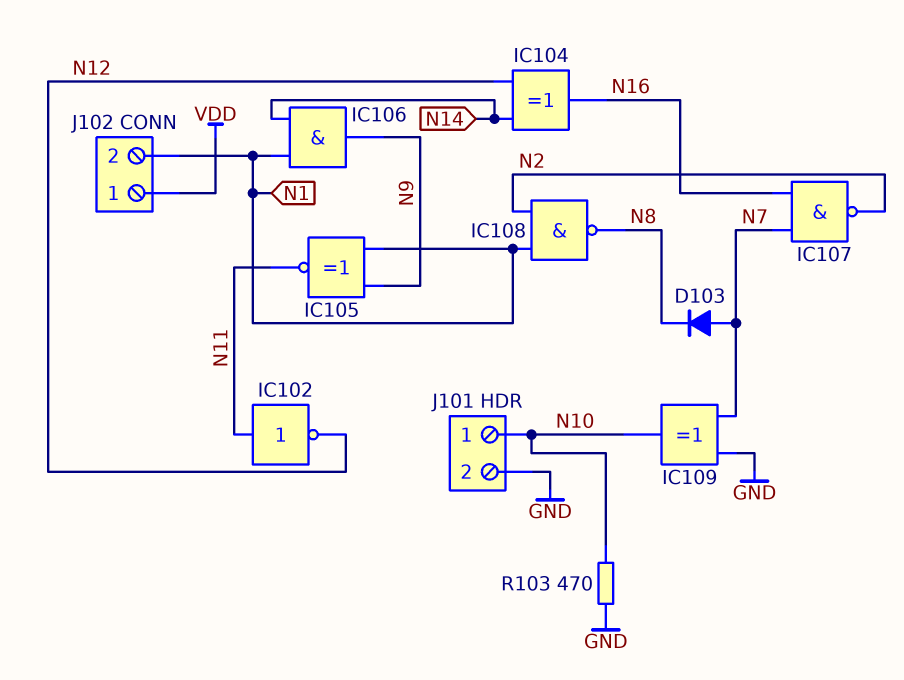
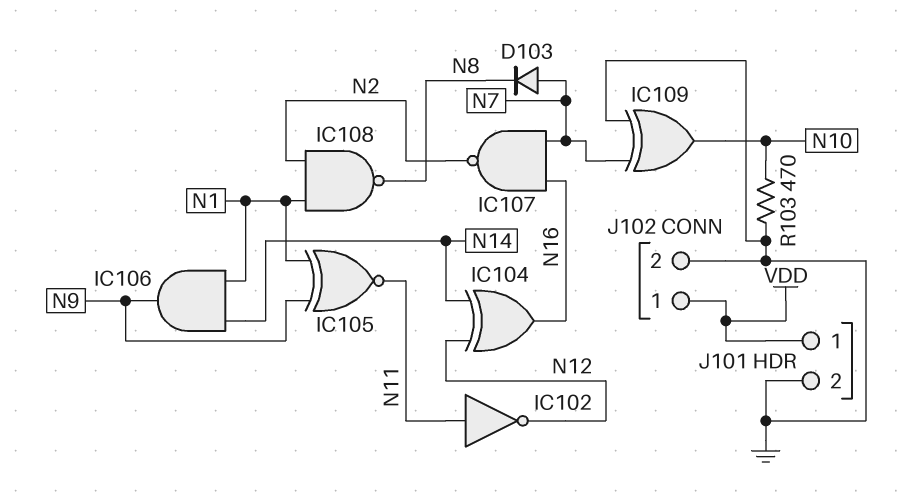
J101 pin 1: N10 -> VDD
J102 pin 2: N1 -> GND

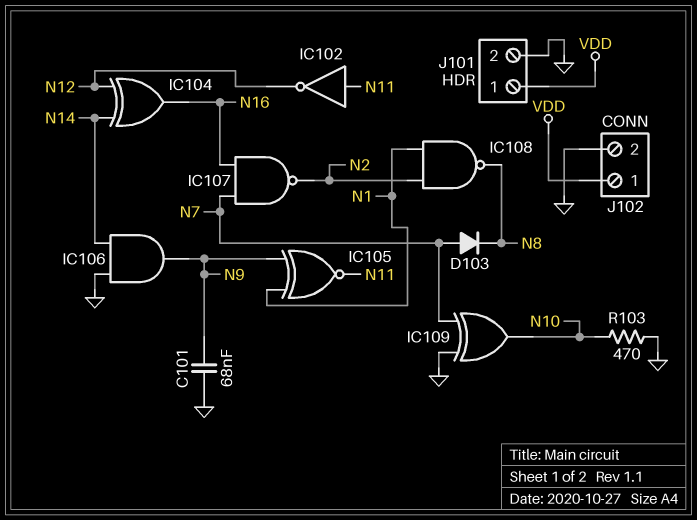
C101: none -> 68nF (GND, N9)
IC106: AND (in N1, in N14, out N9) -> AND (in GND, in N14, out N9)

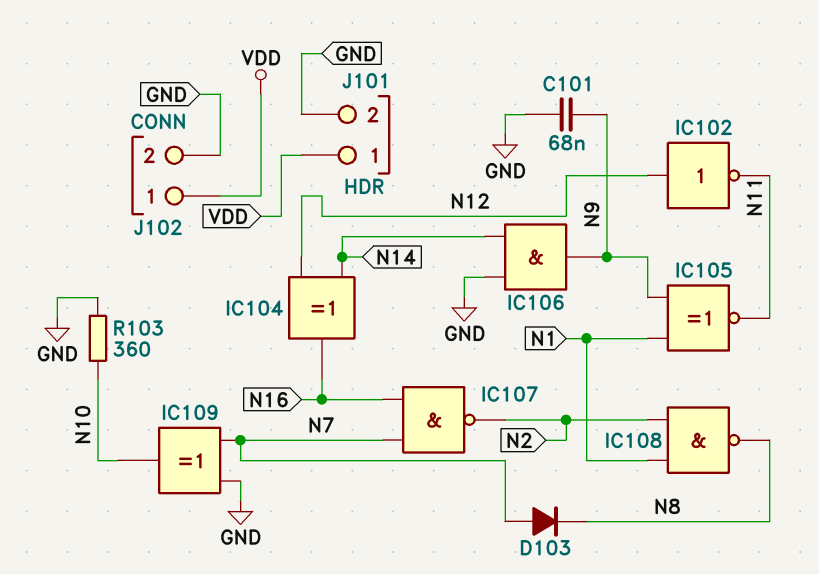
IC102: NOT (in N11, out N12) -> NOT (in N12, out N11)
R103: 470 (GND, N10) -> 360 (GND, N10)

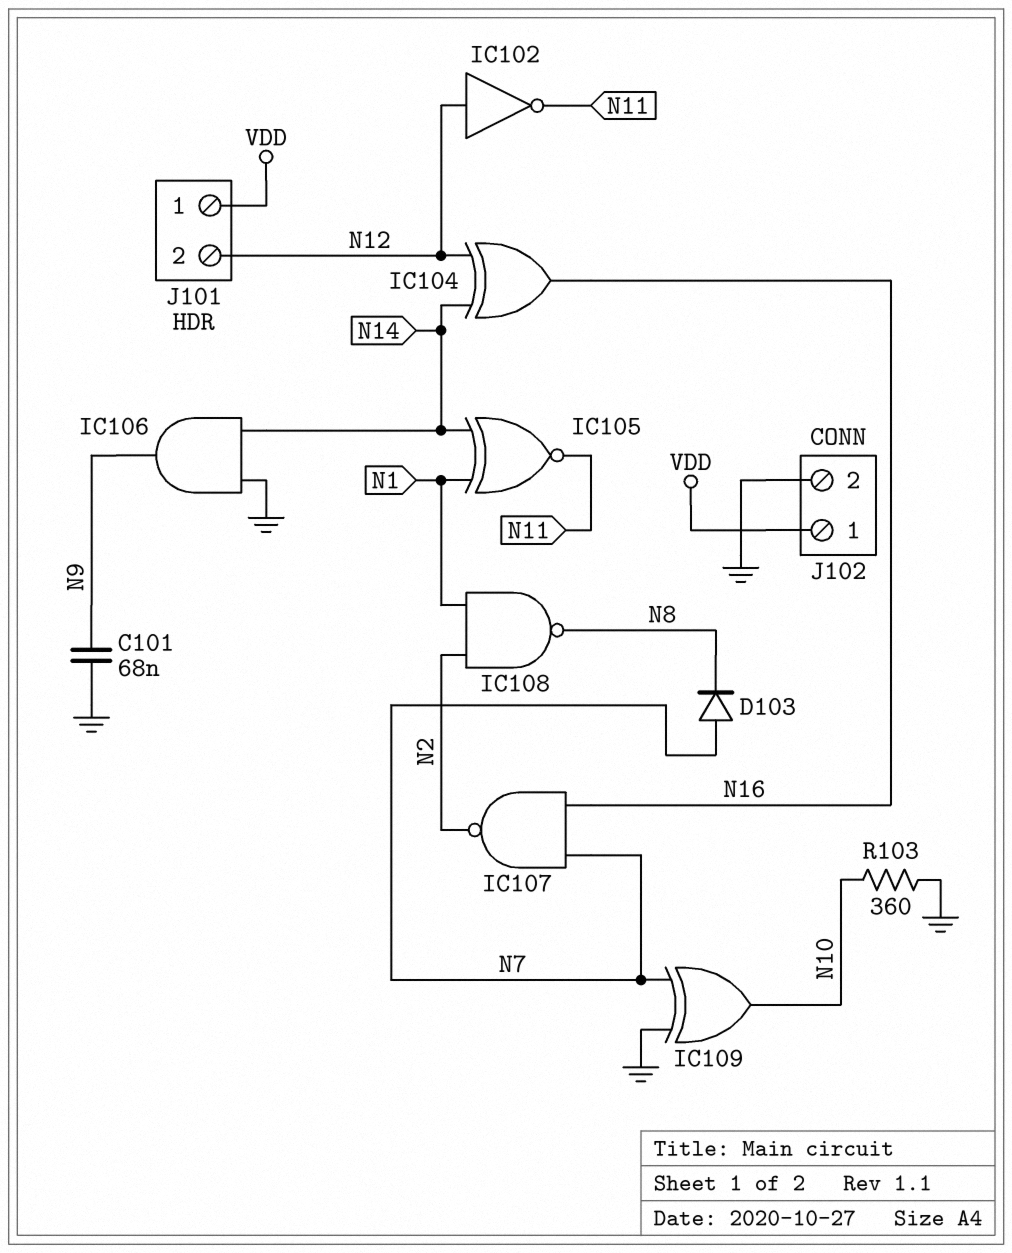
IC105: XNOR (in N1, in N9, out N11) -> XNOR (in N1, in N14, out N11)
J101 pin 2: GND -> N12

